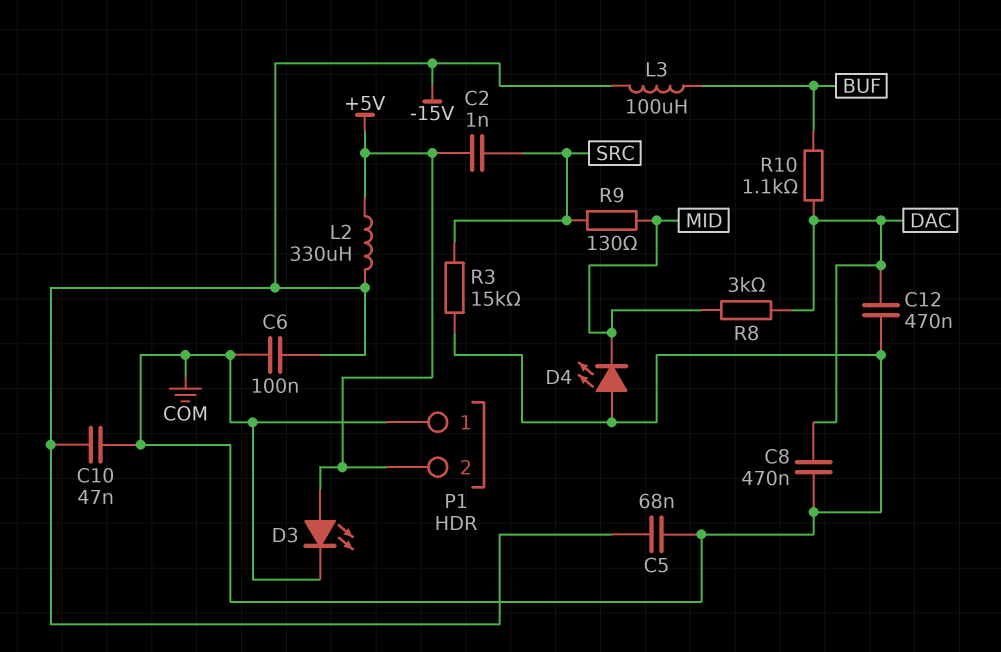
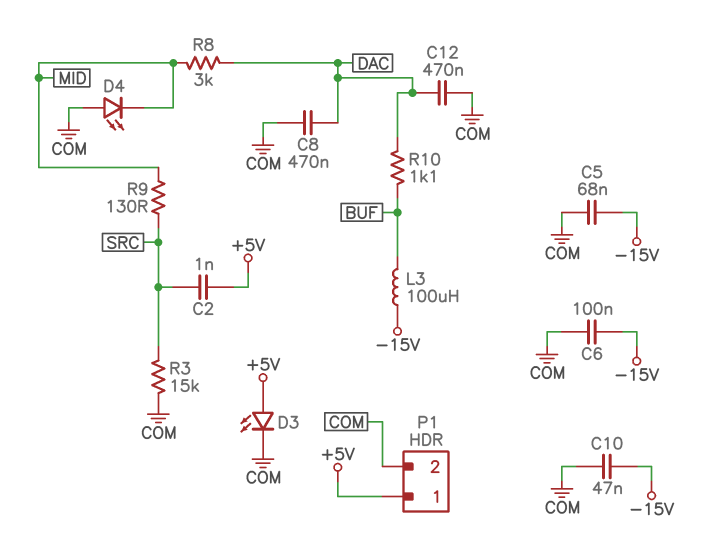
L2: 330uH (+5V, -15V) -> none
P1 pin 1: COM -> +5V
P1 pin 2: +5V -> COM

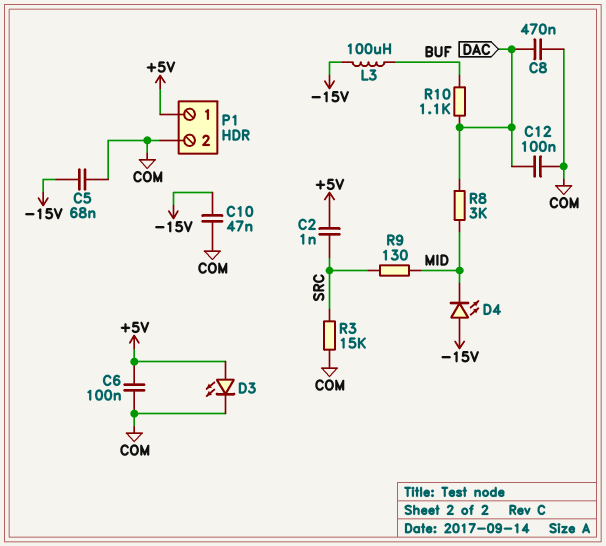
C6: 100nF (-15V, COM) -> 100nF (+5V, COM)
C12: 470nF (COM, DAC) -> 100nF (COM, DAC)
D4: LED (A COM, K MID) -> LED (A -15V, K MID)

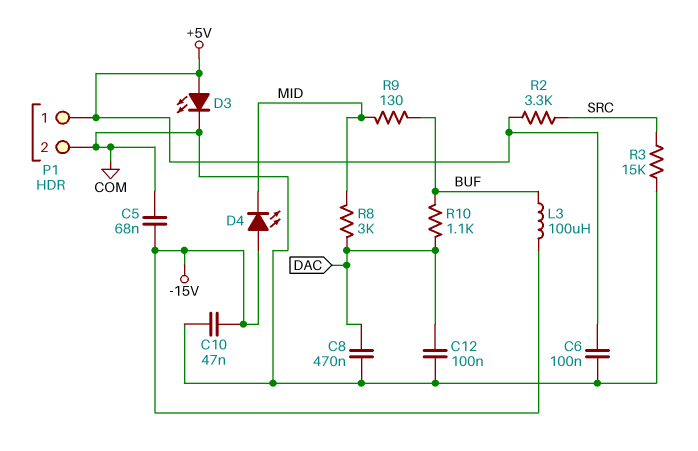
C2: 1nF (+5V, SRC) -> none
R2: none -> 3.3k (+5V, SRC)
R9: 130 (MID, SRC) -> 130 (BUF, MID)

